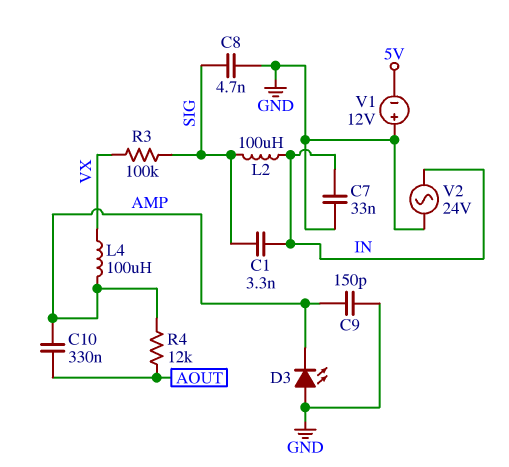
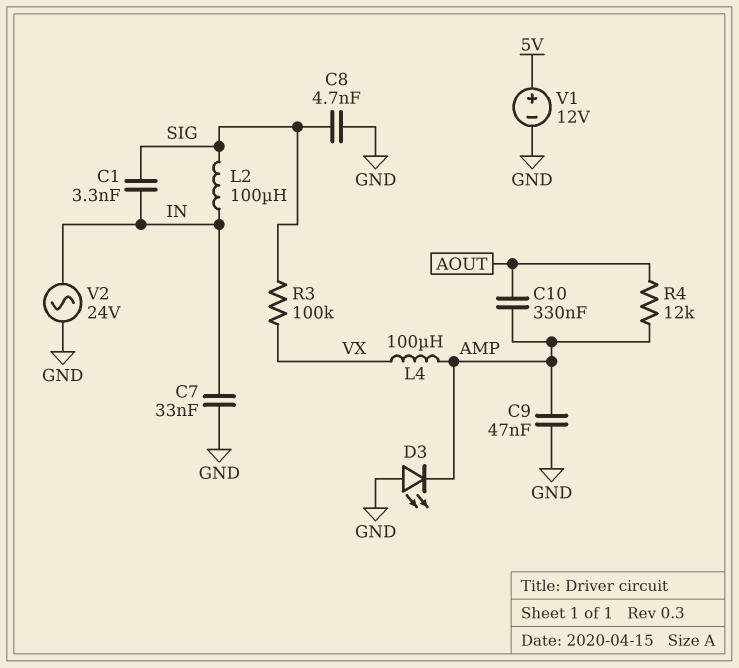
C9: 150pF (AMP, GND) -> 47nF (AMP, GND)
V1: 12V (plus GND, minus 5V) -> 12V (plus 5V, minus GND)

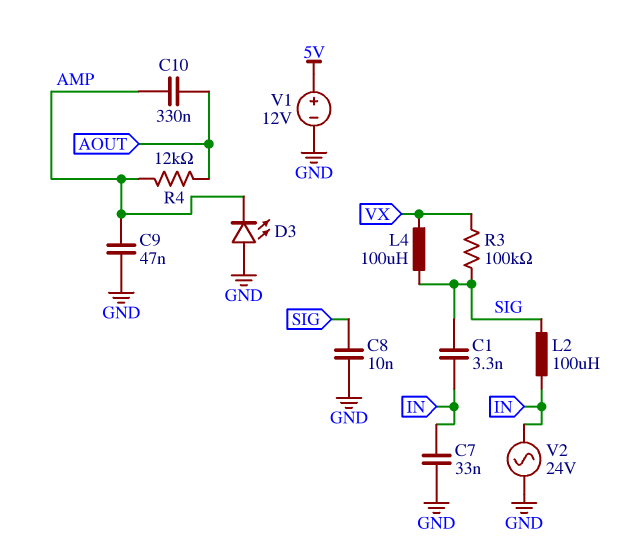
C8: 4.7nF (GND, SIG) -> 10nF (GND, SIG)
L4: 100uH (AMP, VX) -> 100uH (SIG, VX)

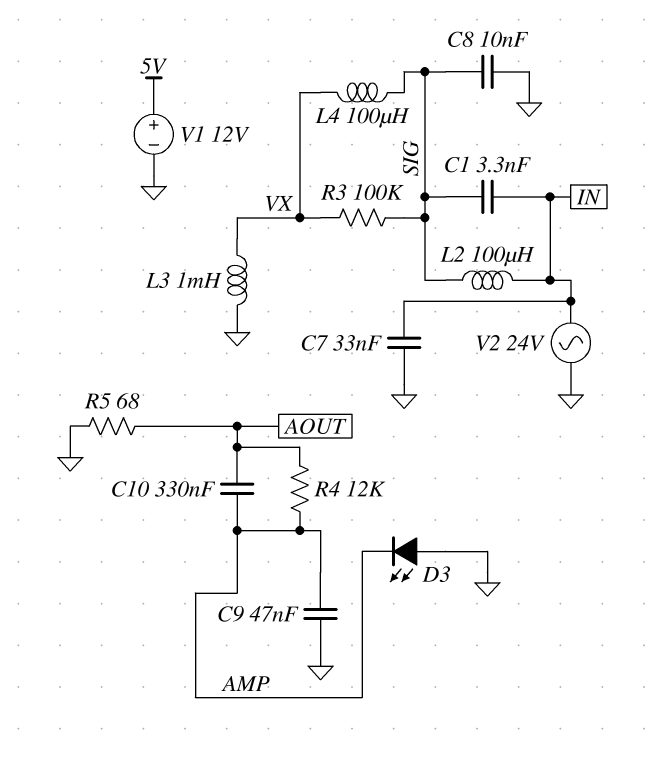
L3: none -> 1mH (GND, VX)
R5: none -> 68 (AOUT, GND)

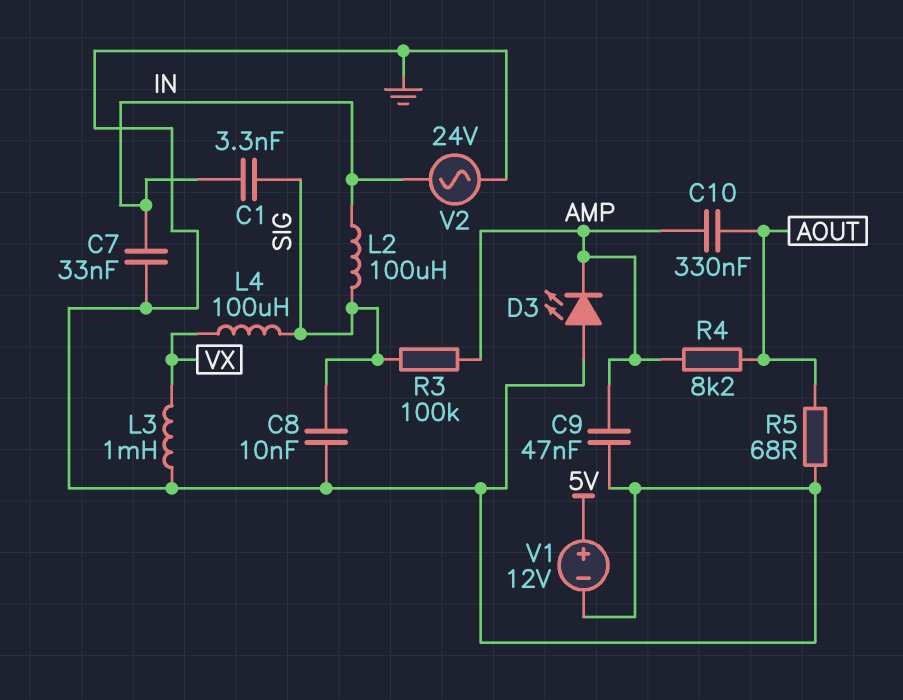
R3: 100k (SIG, VX) -> 100k (AMP, SIG)
R4: 12k (AMP, AOUT) -> 8.2k (AMP, AOUT)

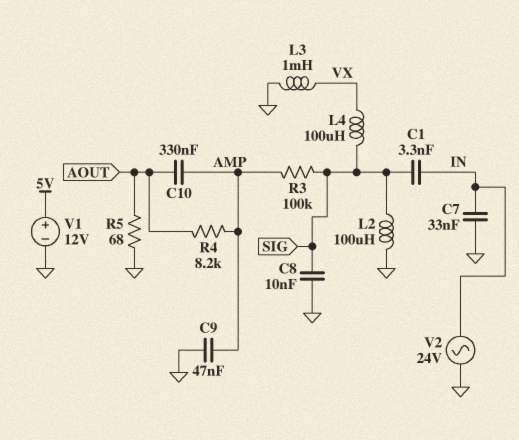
D3: LED (A GND, K AMP) -> none
L2: 100uH (IN, SIG) -> 100uH (GND, SIG)

